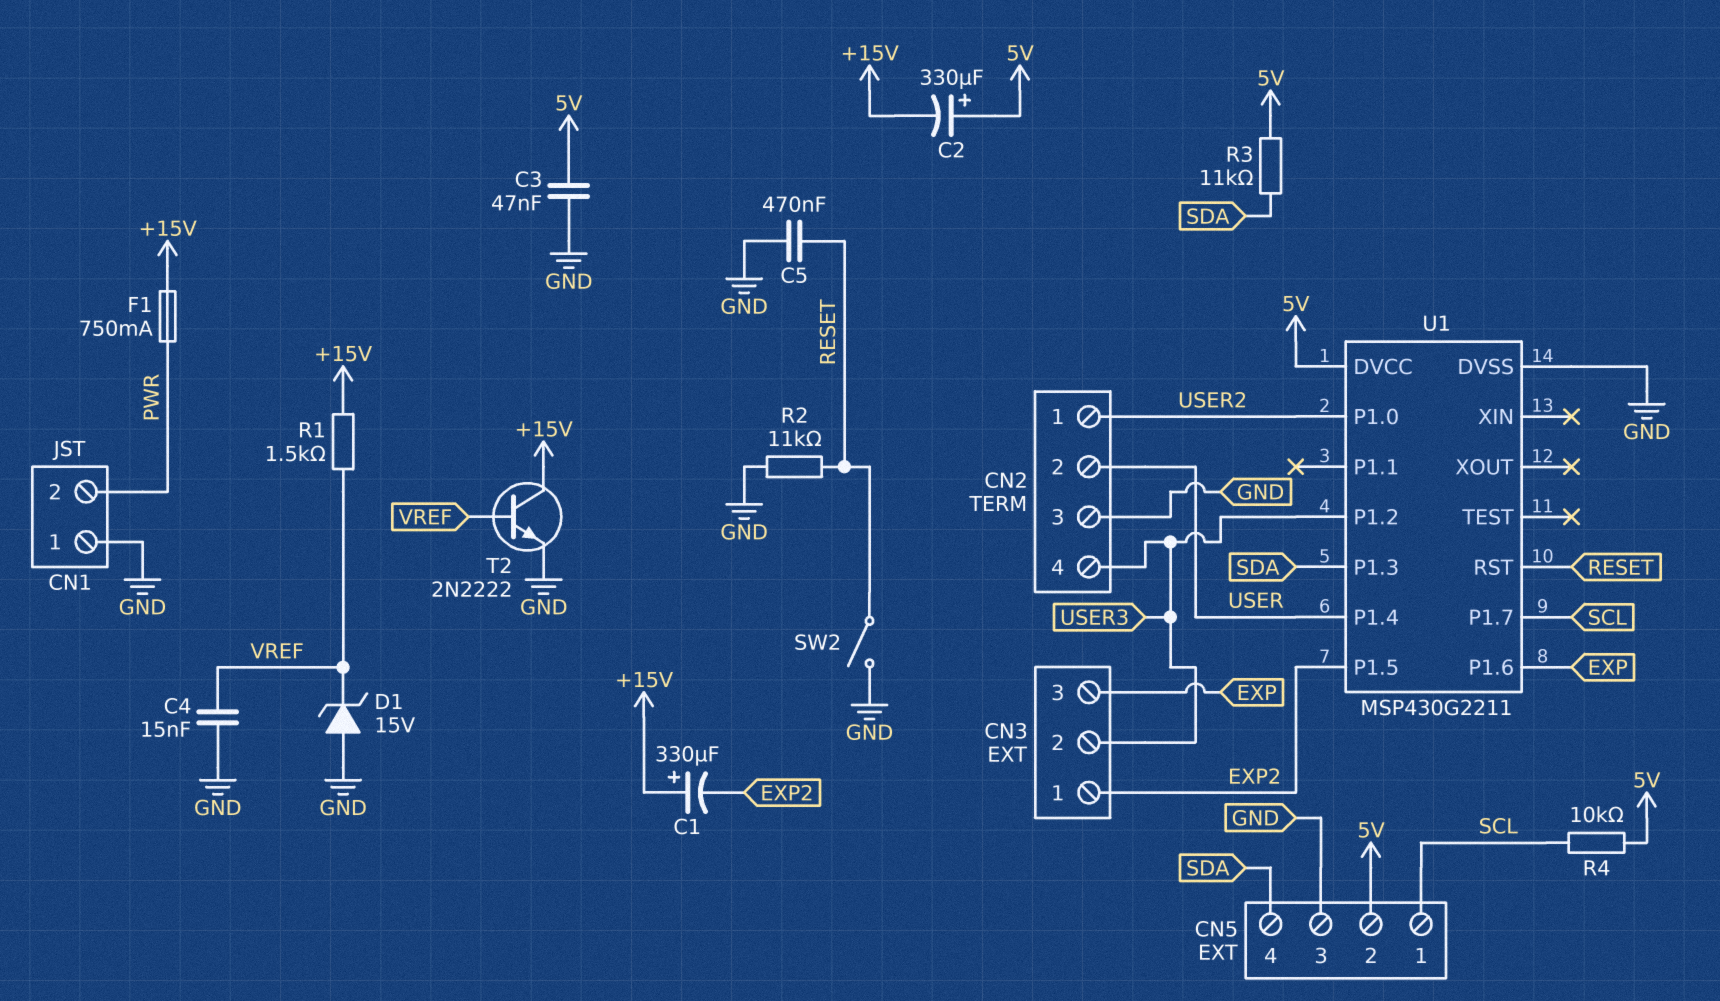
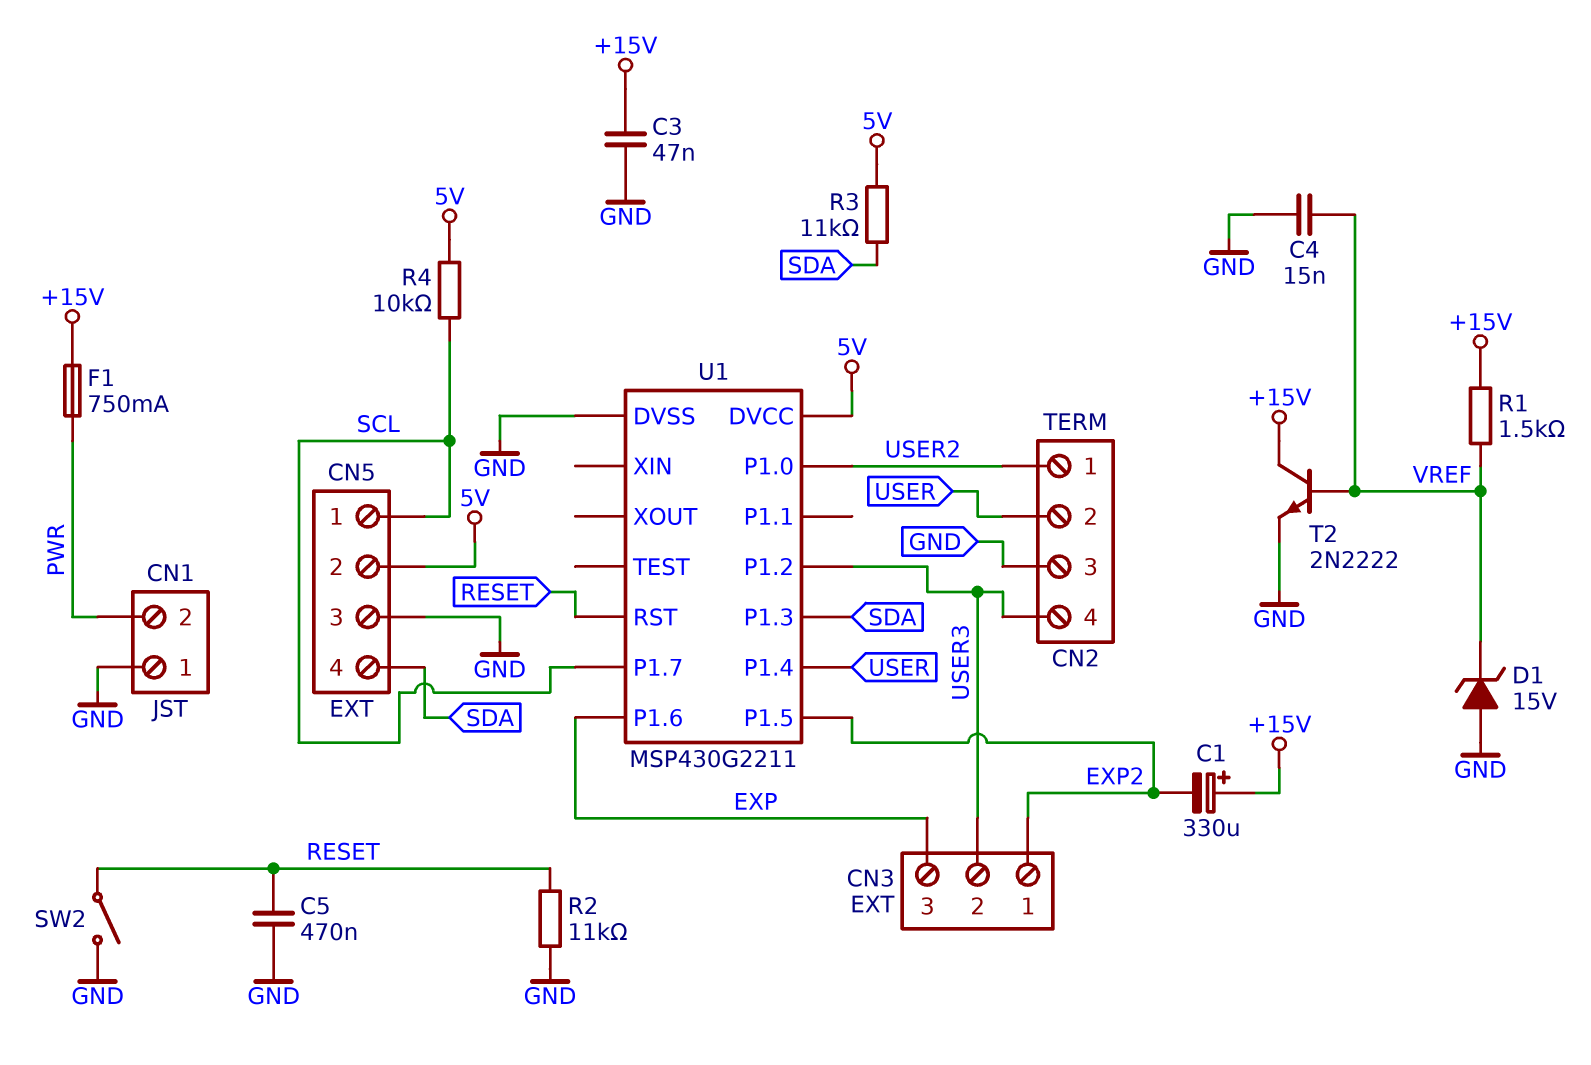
C2: 330uF (plus 5V, minus +15V) -> none
C3: 47nF (5V, GND) -> 47nF (+15V, GND)

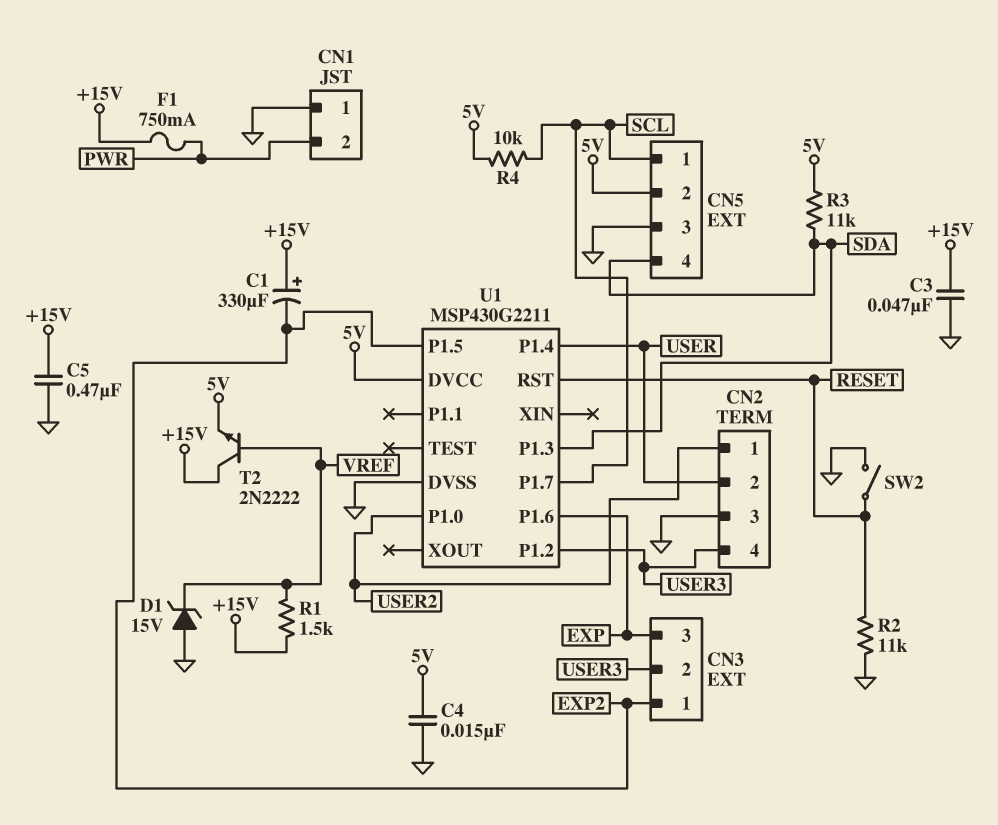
C4: 15nF (GND, VREF) -> 15nF (5V, GND)
C5: 470nF (GND, RESET) -> 470nF (+15V, GND)
T2: NPN 2N2222 (B VREF, C +15V, E GND) -> NPN 2N2222 (B VREF, C +15V, E 5V)

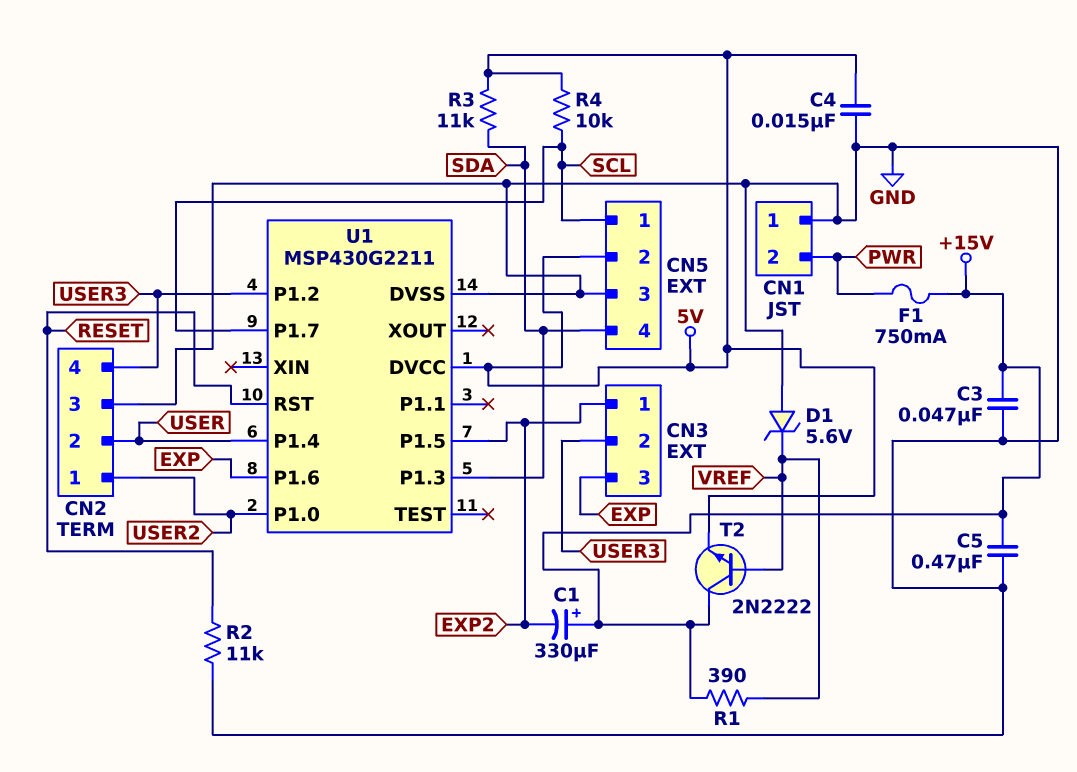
D1: zener 15V (A GND, K VREF) -> zener 5.6V (A GND, K VREF)
R1: 1.5k (+15V, VREF) -> 390 (+15V, VREF)
SW2: switch (GND, RESET) -> none

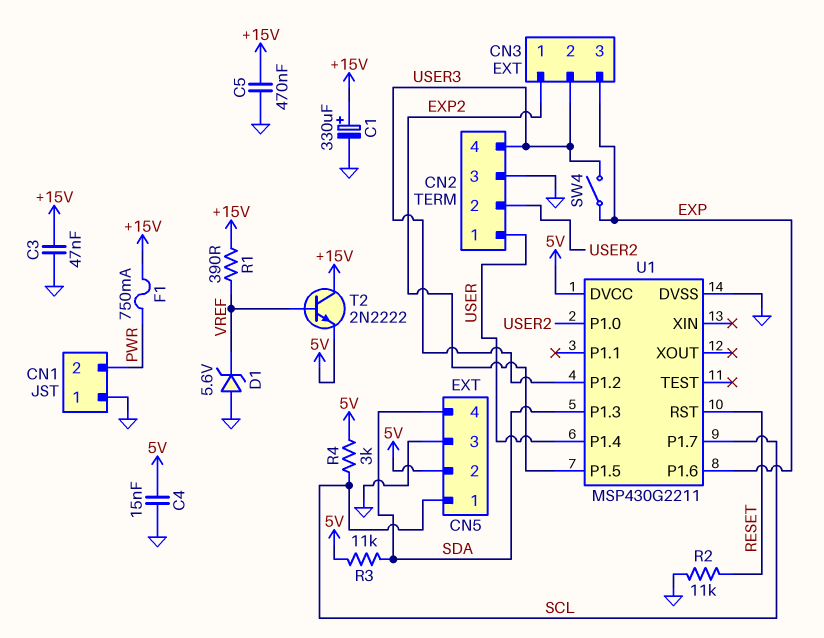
C1: 330uF (plus +15V, minus EXP2) -> 330uF (plus +15V, minus GND)
CN2 pin 1: USER2 -> USER
CN2 pin 2: USER -> USER2
R4: 10k (5V, SCL) -> 3k (5V, SCL)
SW4: none -> switch (EXP, USER3)

